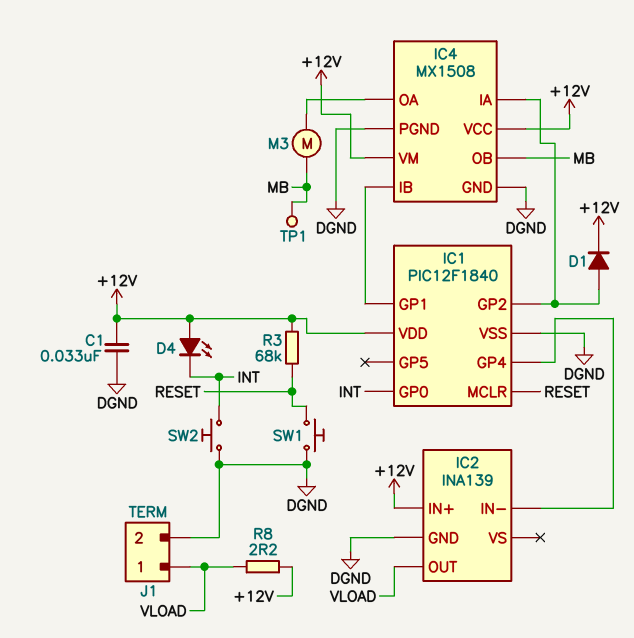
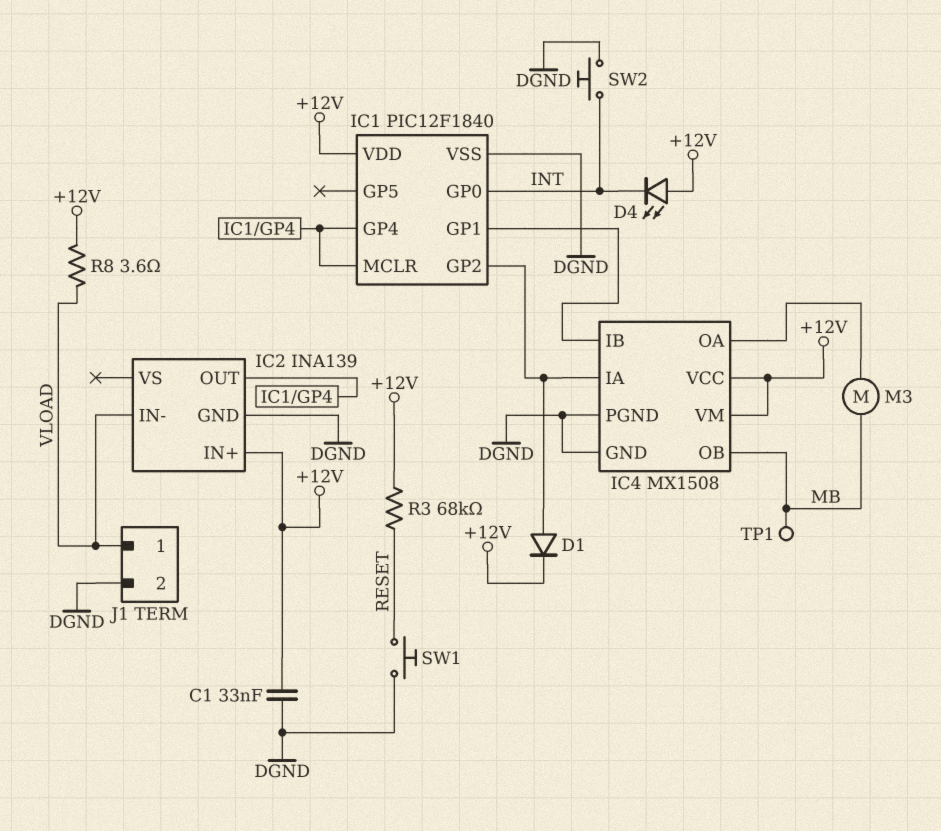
IC1 pin MCLR: RESET -> IC1/GP4
IC2 pin IN-: IC1/GP4 -> VLOAD
IC2 pin OUT: VLOAD -> IC1/GP4
R8: 2.2 (+12V, VLOAD) -> 3.6 (+12V, VLOAD)

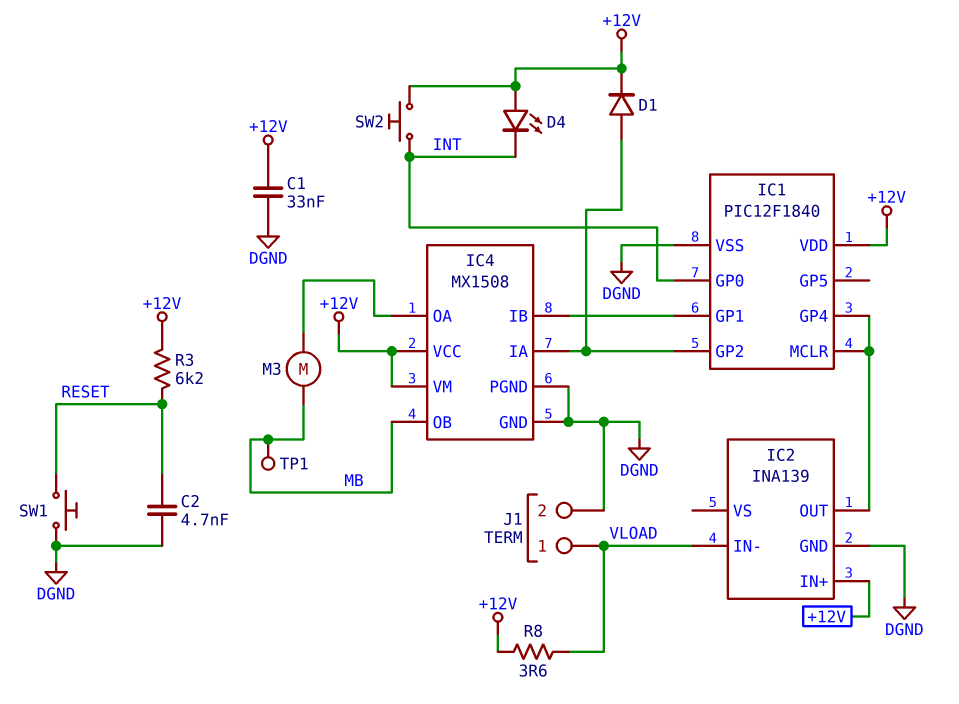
C2: none -> 4.7nF (DGND, RESET)
R3: 68k (+12V, RESET) -> 6.2k (+12V, RESET)
SW2: button (DGND, INT) -> button (+12V, INT)

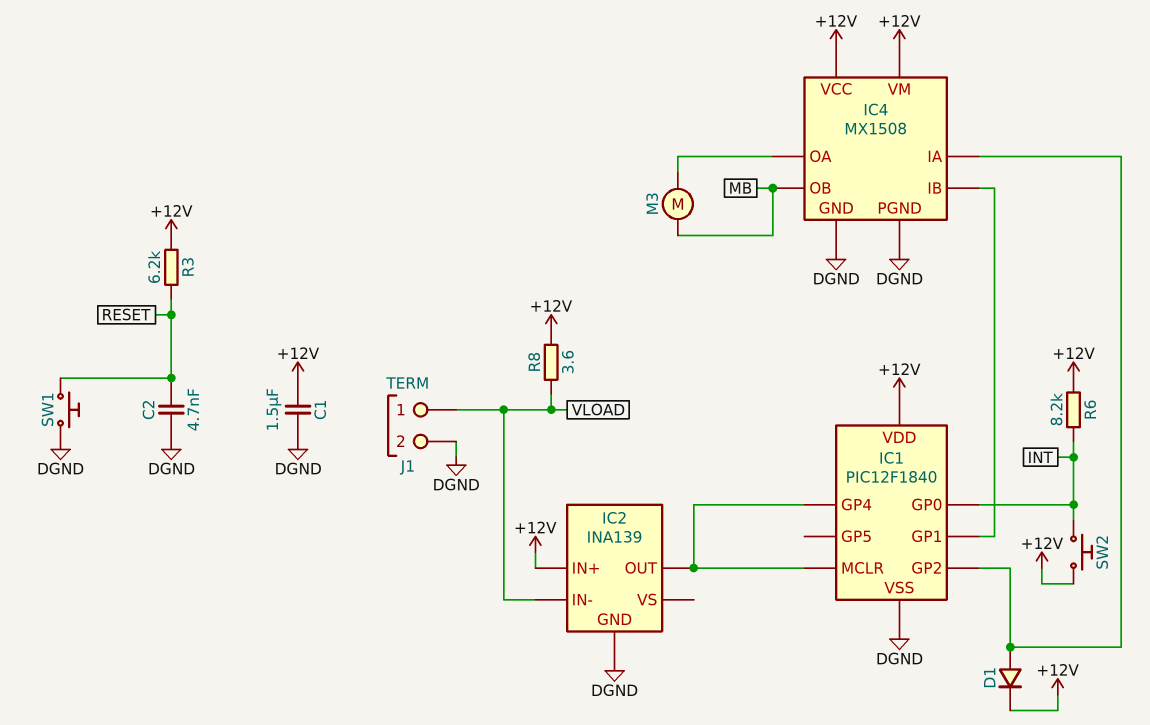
C1: 33nF (+12V, DGND) -> 1.5uF (+12V, DGND)
D4: LED (A +12V, K INT) -> none
R6: none -> 8.2k (+12V, INT)
TP1: test point (MB) -> none

